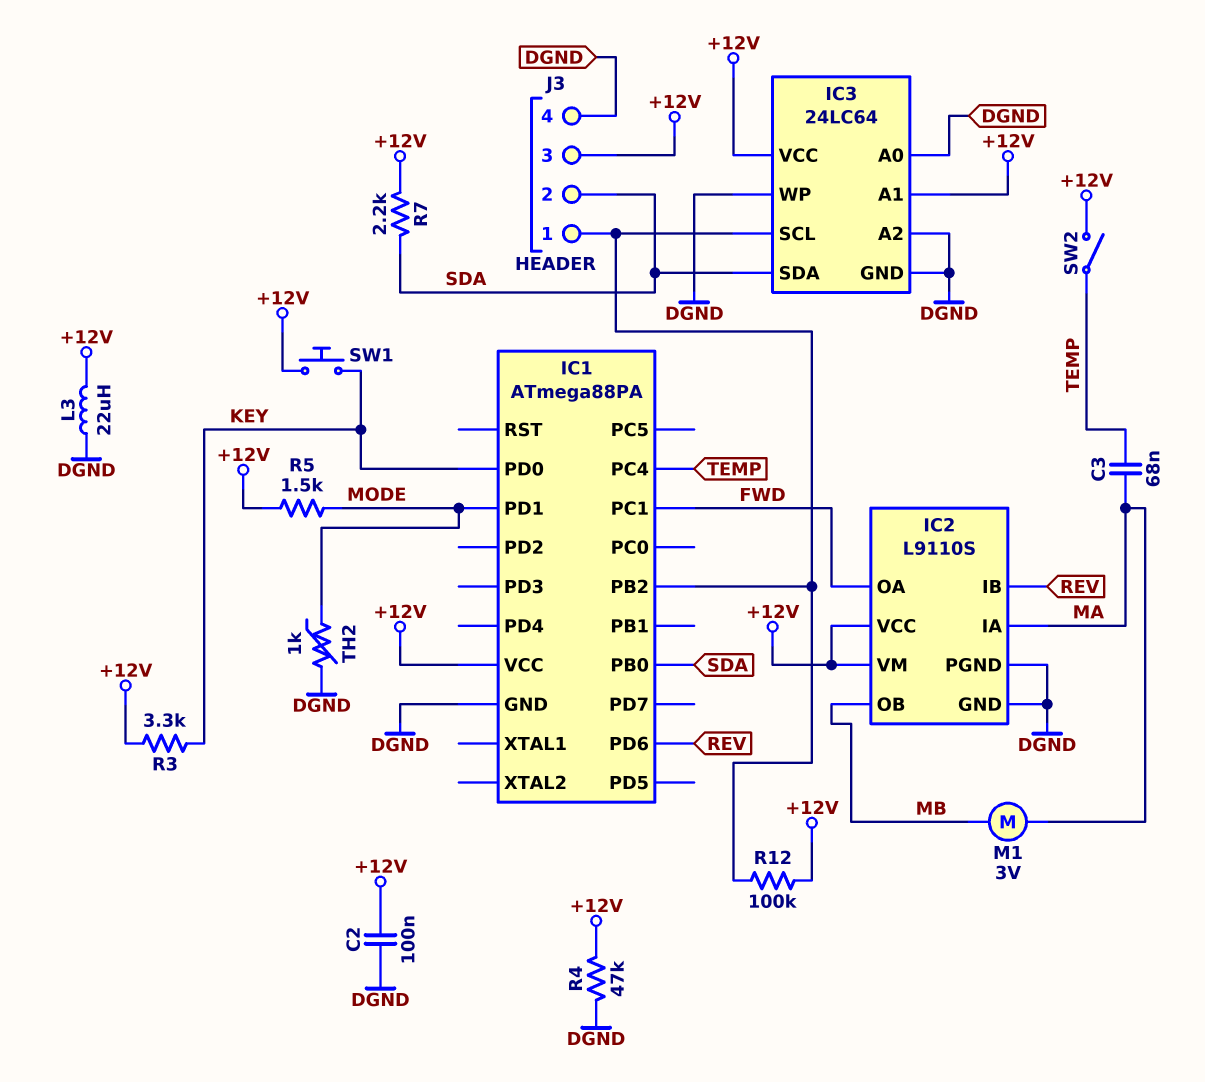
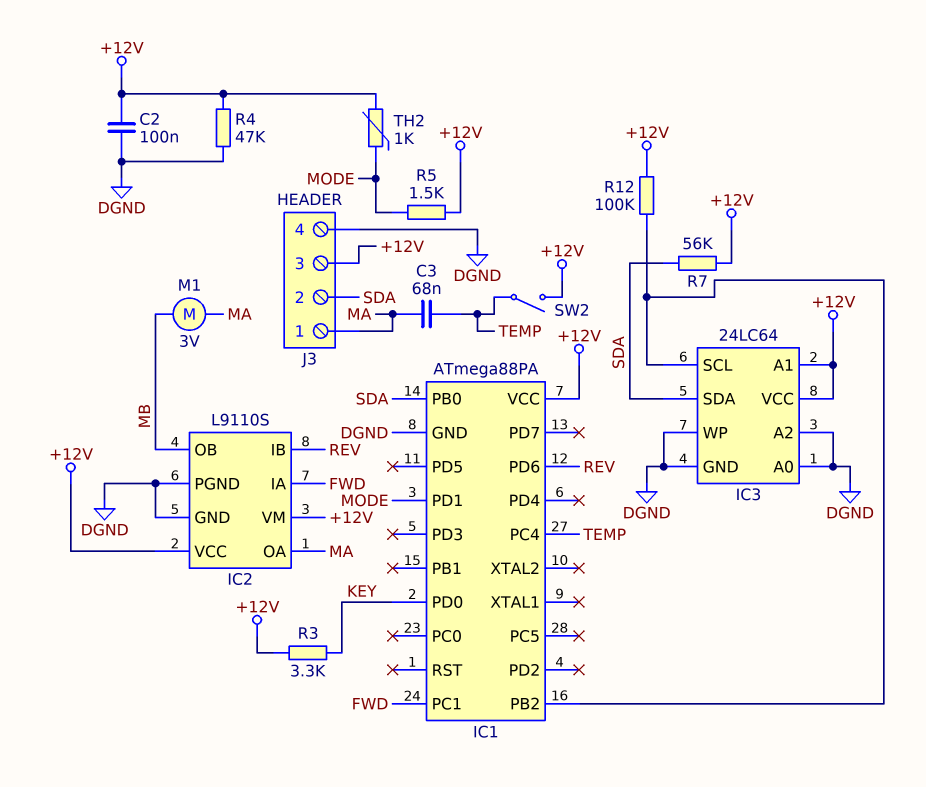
IC2 pin IA: MA -> FWD
IC2 pin OA: FWD -> MA
J3 pin 1: IC1/PB2 -> MA
L3: 22uH (+12V, DGND) -> none
R7: 2.2k (+12V, SDA) -> 56k (+12V, SDA)
SW1: button (+12V, KEY) -> none
TH2: 1k (DGND, MODE) -> 1k (+12V, MODE)

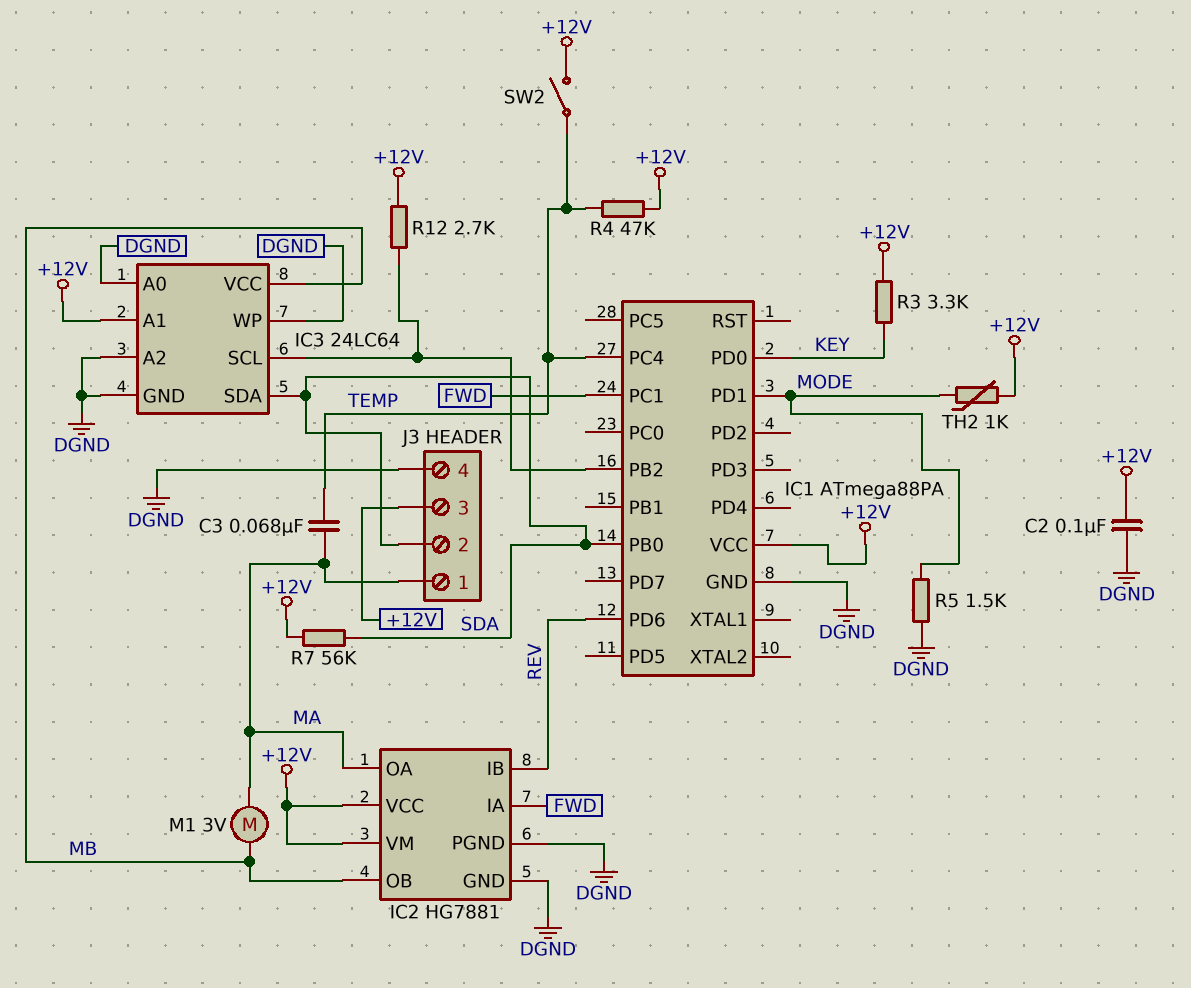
IC2: L9110S -> HG7881
IC3 pin VCC: +12V -> MB
R4: 47k (+12V, DGND) -> 47k (+12V, TEMP)
R5: 1.5k (+12V, MODE) -> 1.5k (DGND, MODE)
R12: 100k (+12V, IC1/PB2) -> 2.7k (+12V, IC1/PB2)

